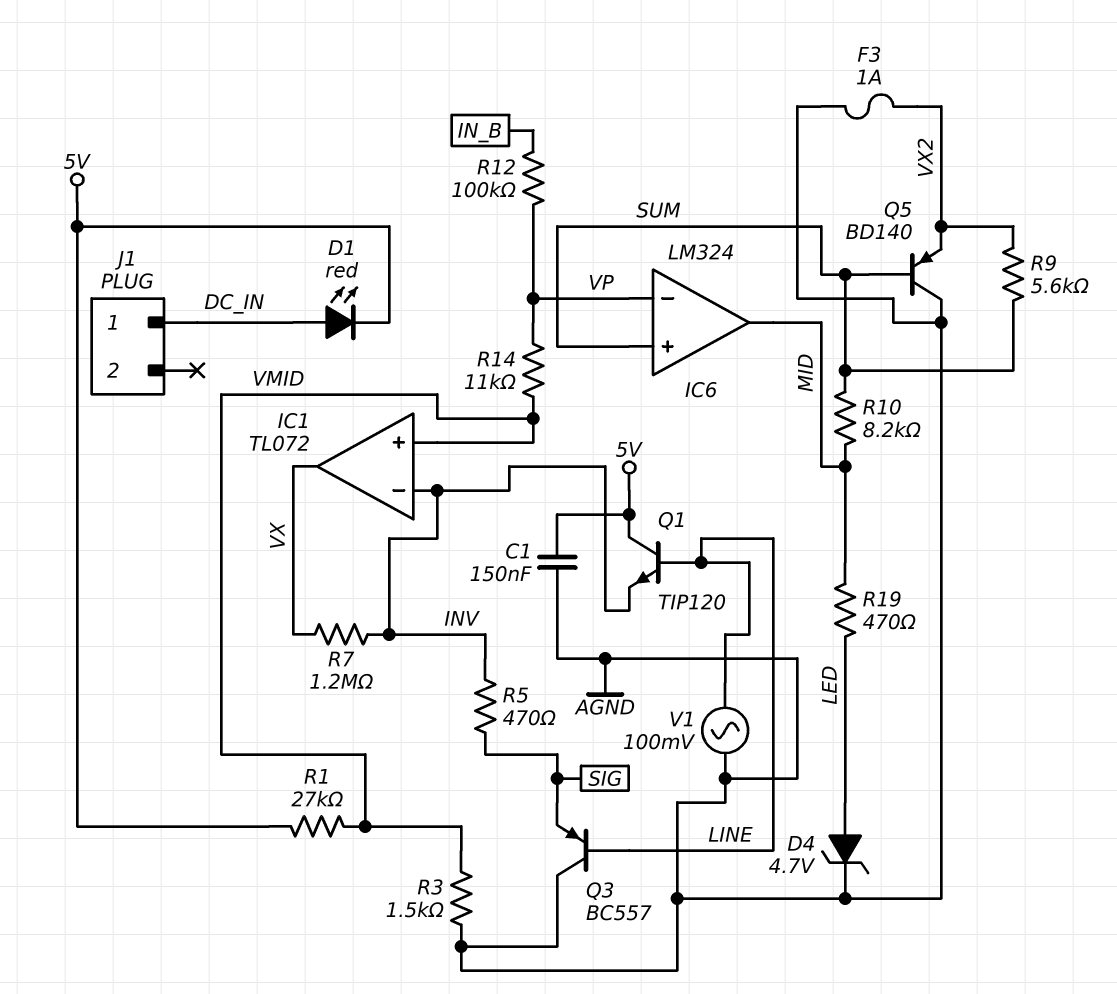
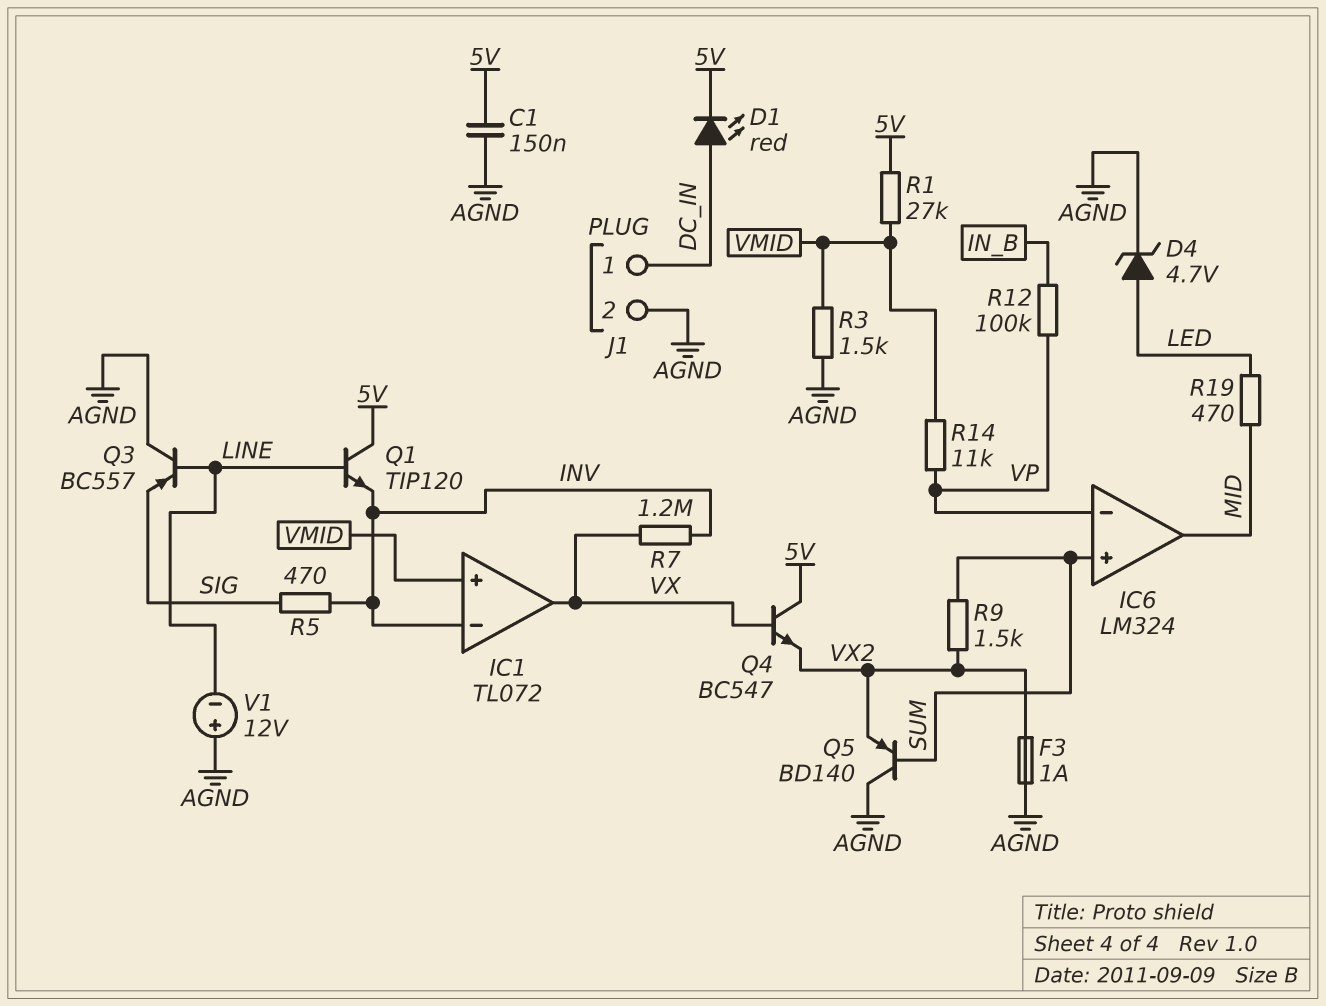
J1 pin 2: none -> AGND
Q4: none -> NPN BC547 (B VX, C 5V, E VX2)
R9: 5.6k (SUM, VX2) -> 1.5k (SUM, VX2)
R10: 8.2k (MID, SUM) -> none
V1: AC 100mV (AGND, LINE) -> 12V (plus AGND, minus LINE)

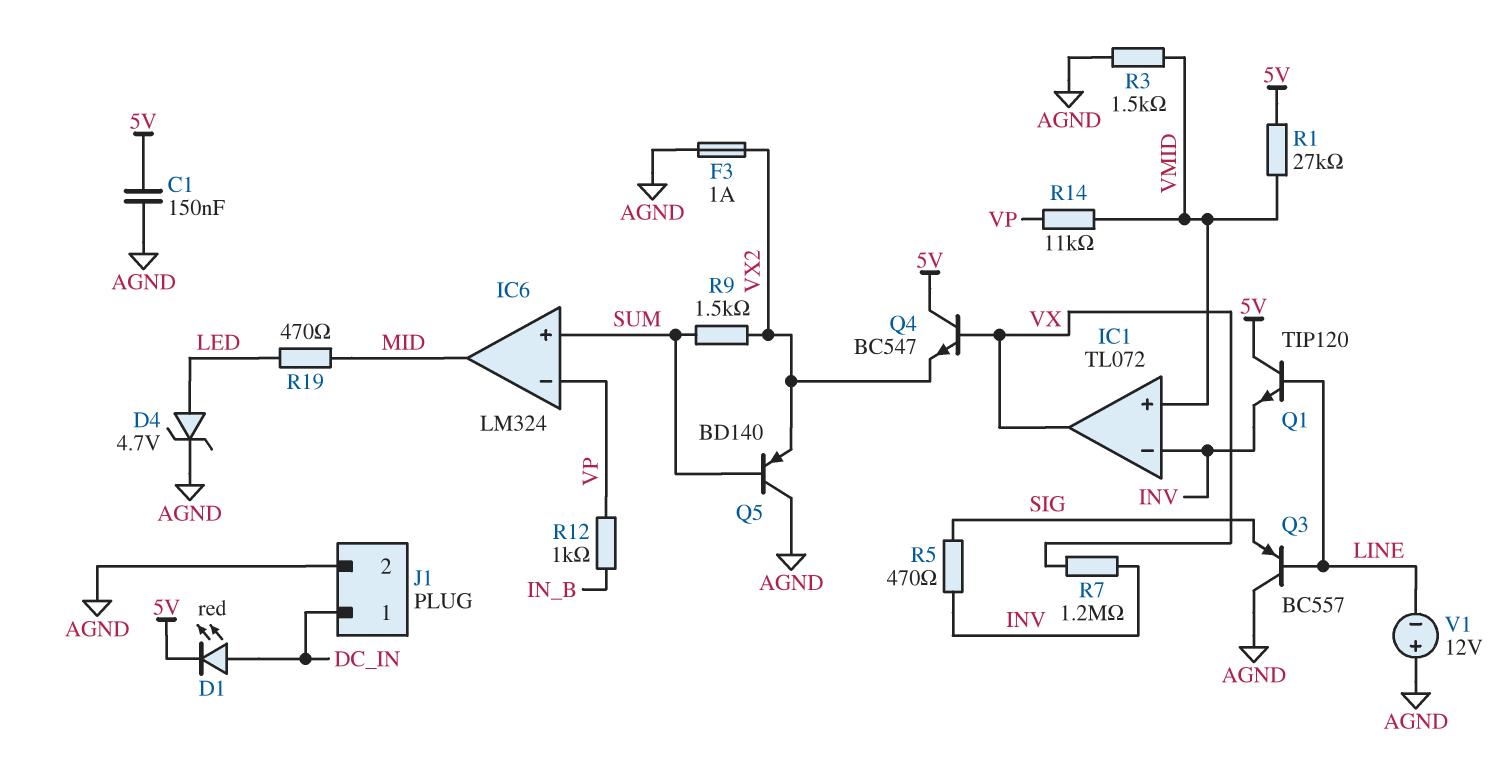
R12: 100k (IN_B, VP) -> 1k (IN_B, VP)

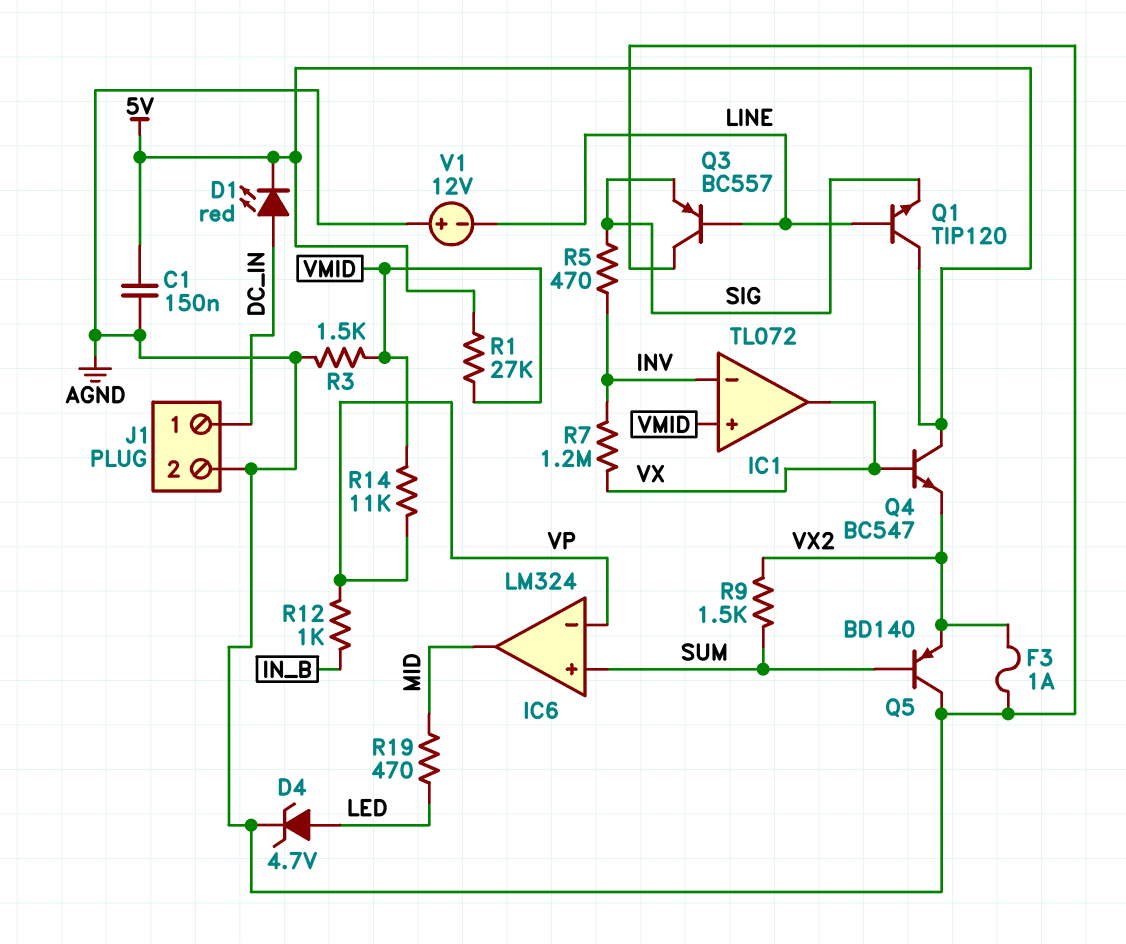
Q1: NPN TIP120 (B LINE, C 5V, E INV) -> NPN TIP120 (B LINE, C 5V, E SIG)

